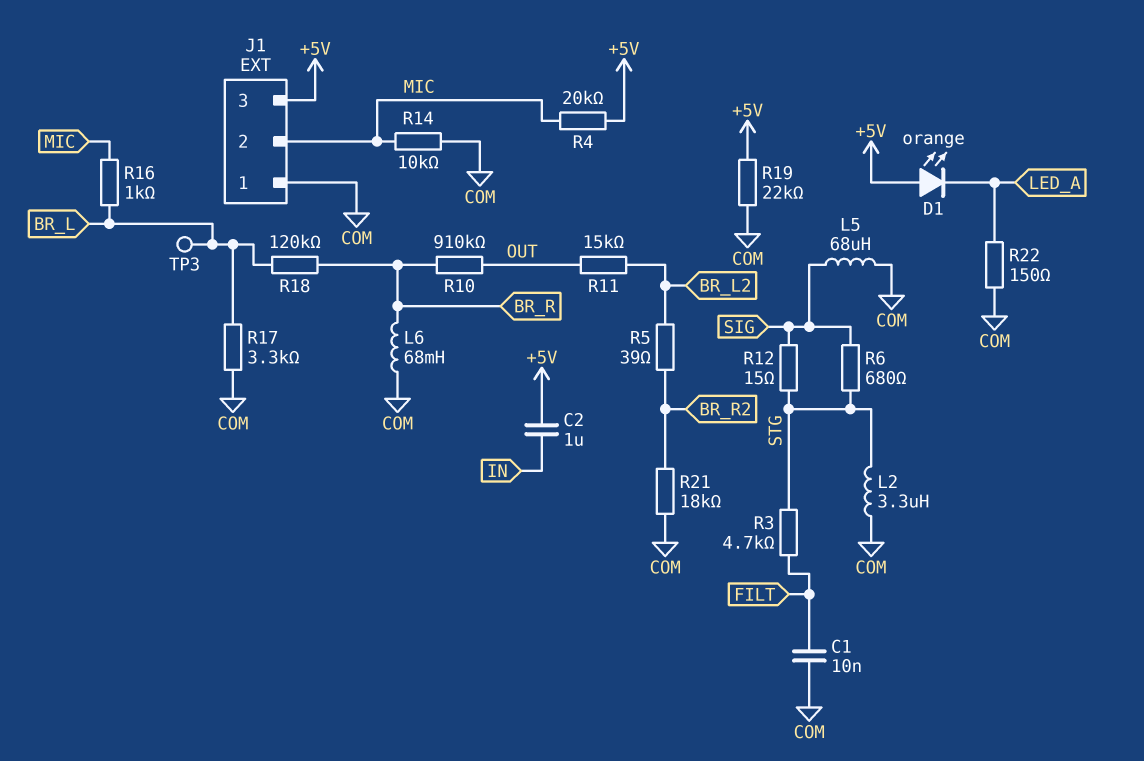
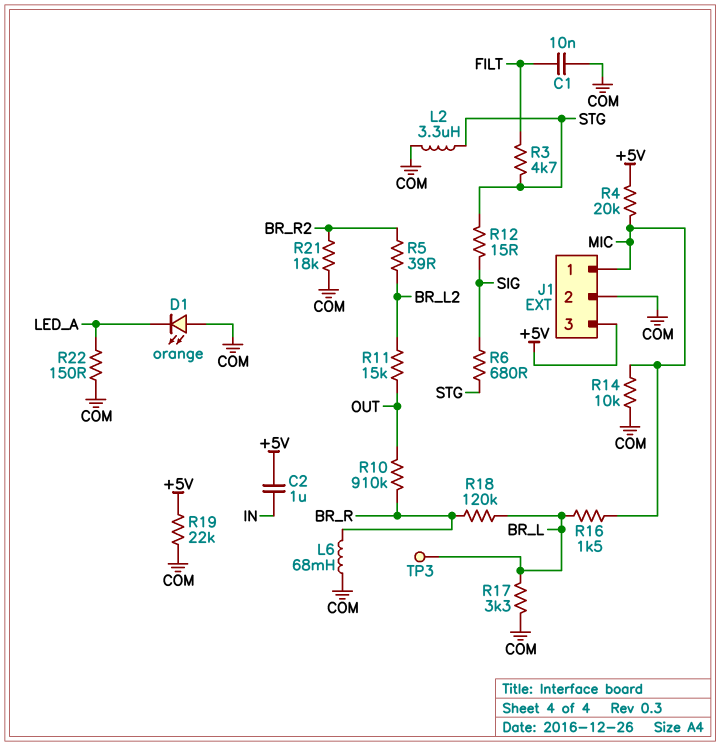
D1: LED orange (A +5V, K LED_A) -> LED orange (A COM, K LED_A)
J1 pin 1: COM -> MIC
J1 pin 2: MIC -> COM
L5: 68uH (COM, SIG) -> none
R16: 1k (BR_L, MIC) -> 1.5k (BR_L, MIC)

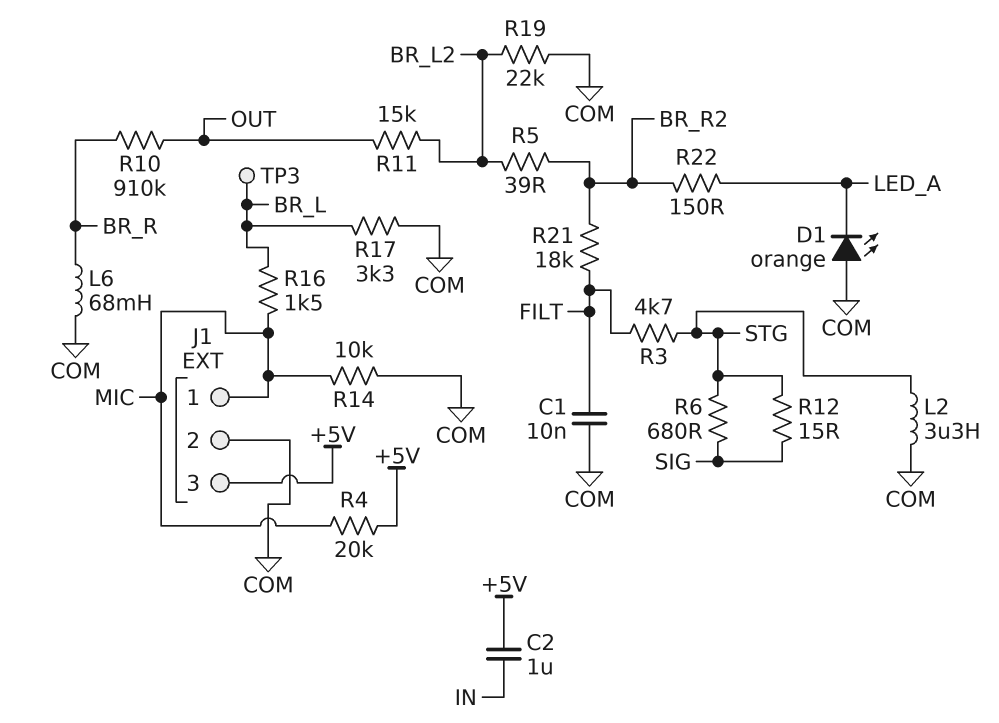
R18: 120k (BR_L, BR_R) -> none
R19: 22k (+5V, COM) -> 22k (BR_L2, COM)
R21: 18k (BR_R2, COM) -> 18k (BR_R2, FILT)
R22: 150 (COM, LED_A) -> 150 (BR_R2, LED_A)

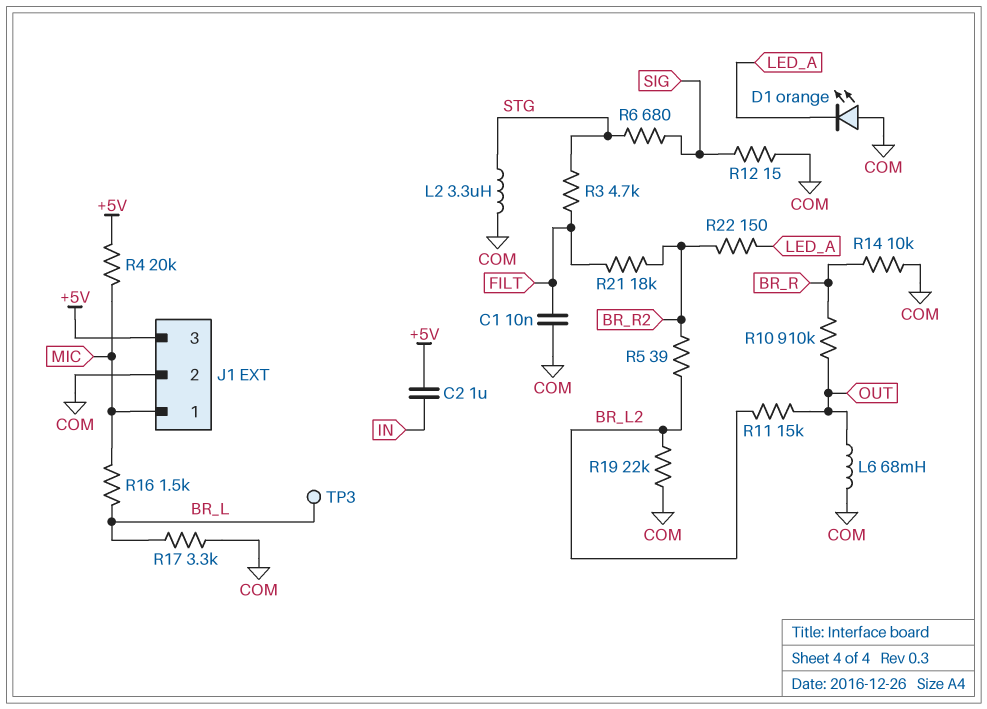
L6: 68mH (BR_R, COM) -> 68mH (COM, OUT)
R12: 15 (SIG, STG) -> 15 (COM, SIG)
R14: 10k (COM, MIC) -> 10k (BR_R, COM)

